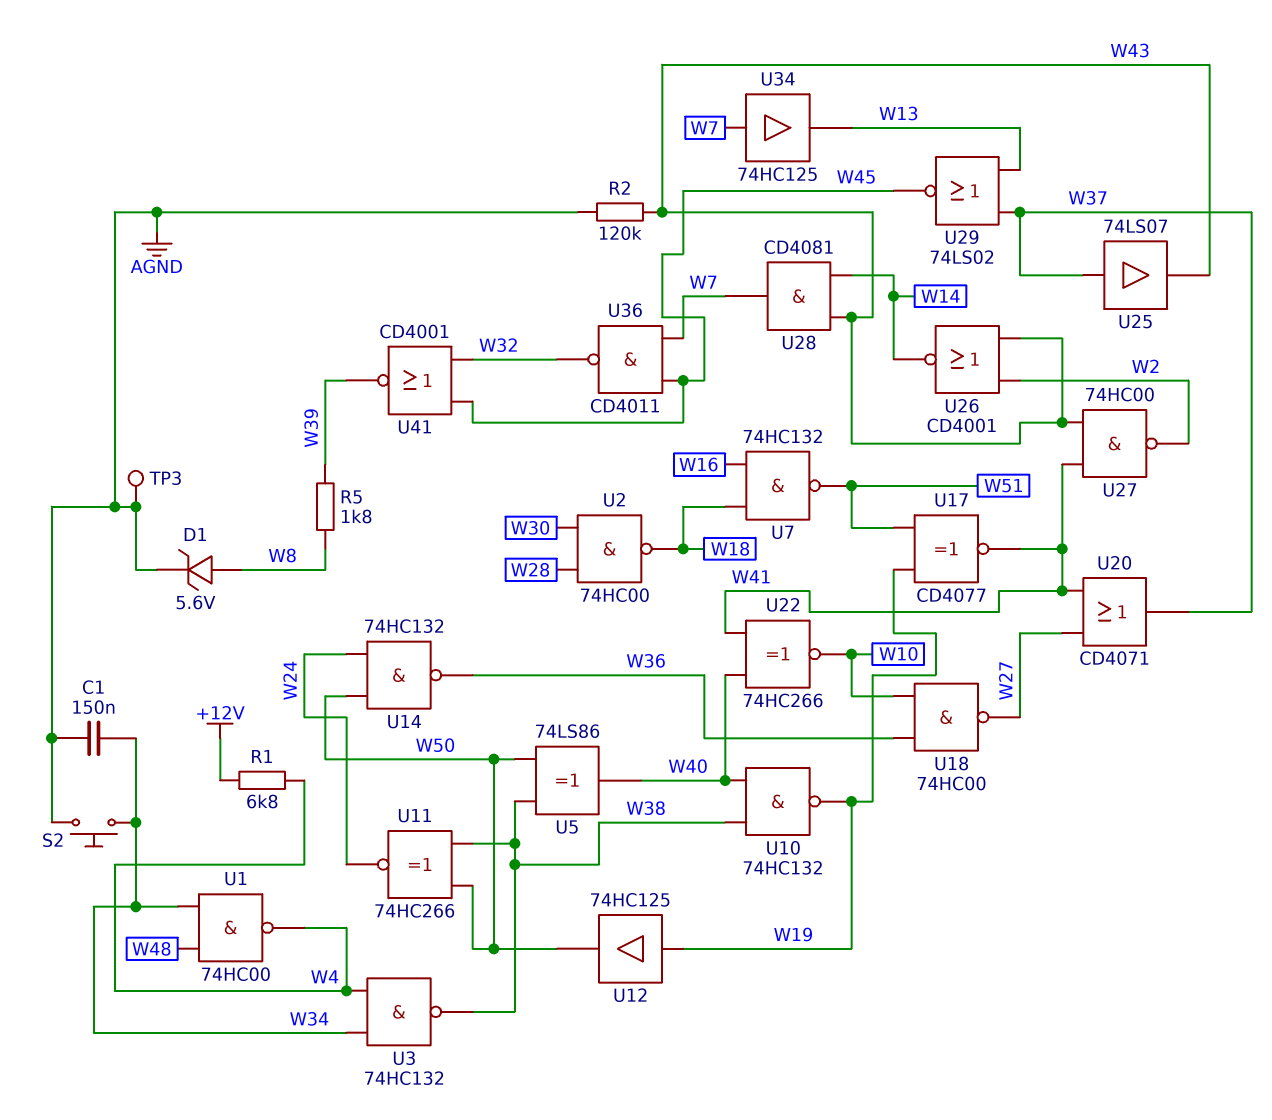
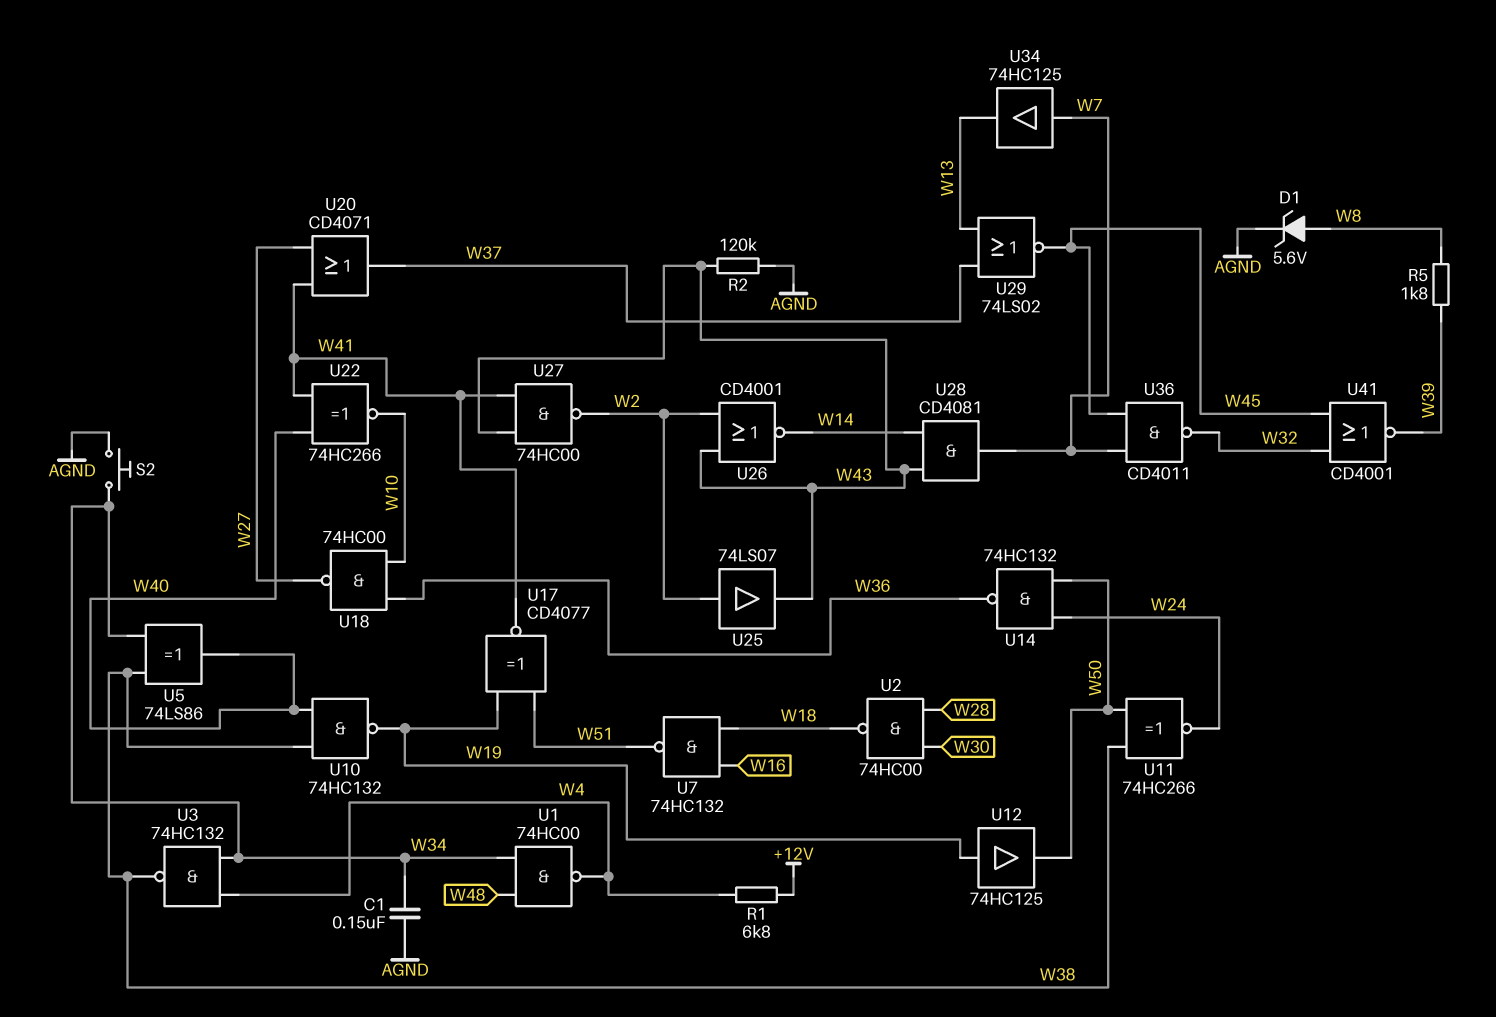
TP3: test point (AGND) -> none
U5: XOR 74LS86 (in W38, in W50, out W40) -> XOR 74LS86 (in W34, in W38, out W40)
U25: buffer 74LS07 (in W37, out W43) -> buffer 74LS07 (in W2, out W43)

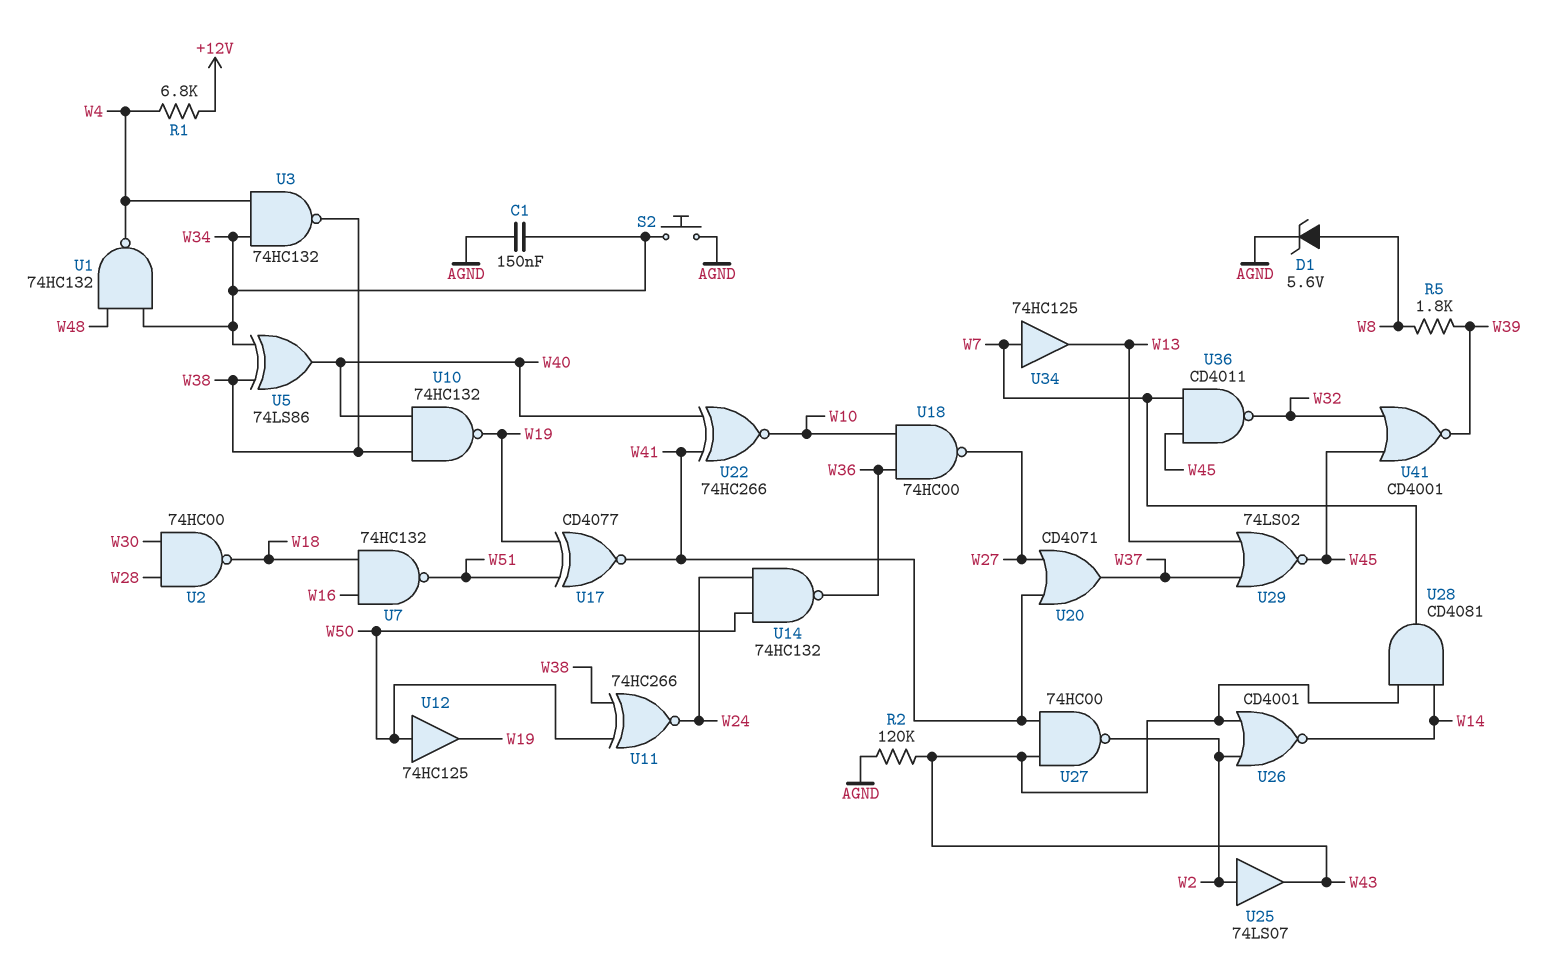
U1: NAND 74HC00 (in W34, in W48, out W4) -> NAND 74HC132 (in W34, in W48, out W4)
U12: buffer 74HC125 (in W19, out W50) -> buffer 74HC125 (in W50, out W19)

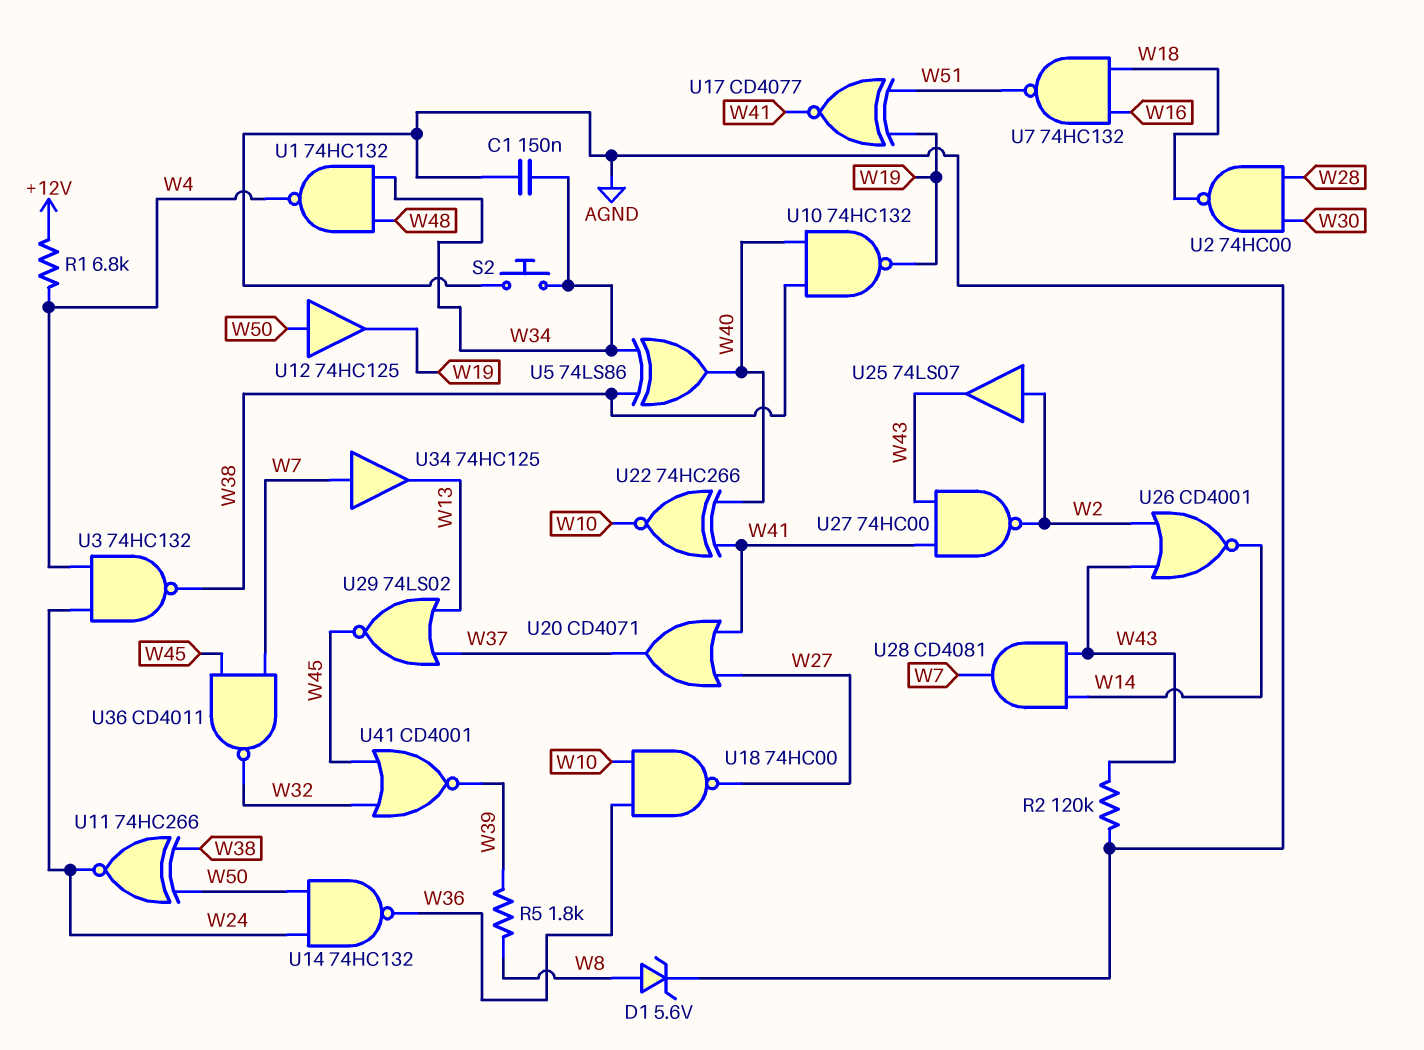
U3: NAND 74HC132 (in W4, in W34, out W38) -> NAND 74HC132 (in W4, in W24, out W38)

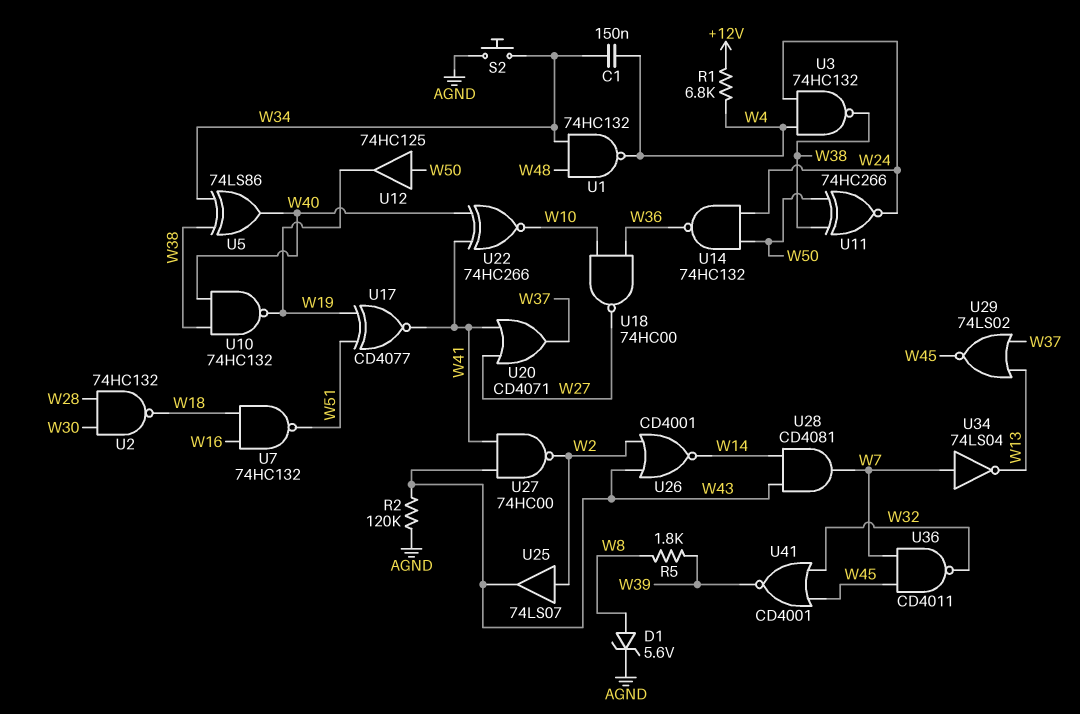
C1: 150nF (AGND, W34) -> 150nF (W4, W34)
U2: NAND 74HC00 (in W28, in W30, out W18) -> NAND 74HC132 (in W28, in W30, out W18)
U34: buffer 74HC125 (in W7, out W13) -> NOT 74LS04 (in W7, out W13)

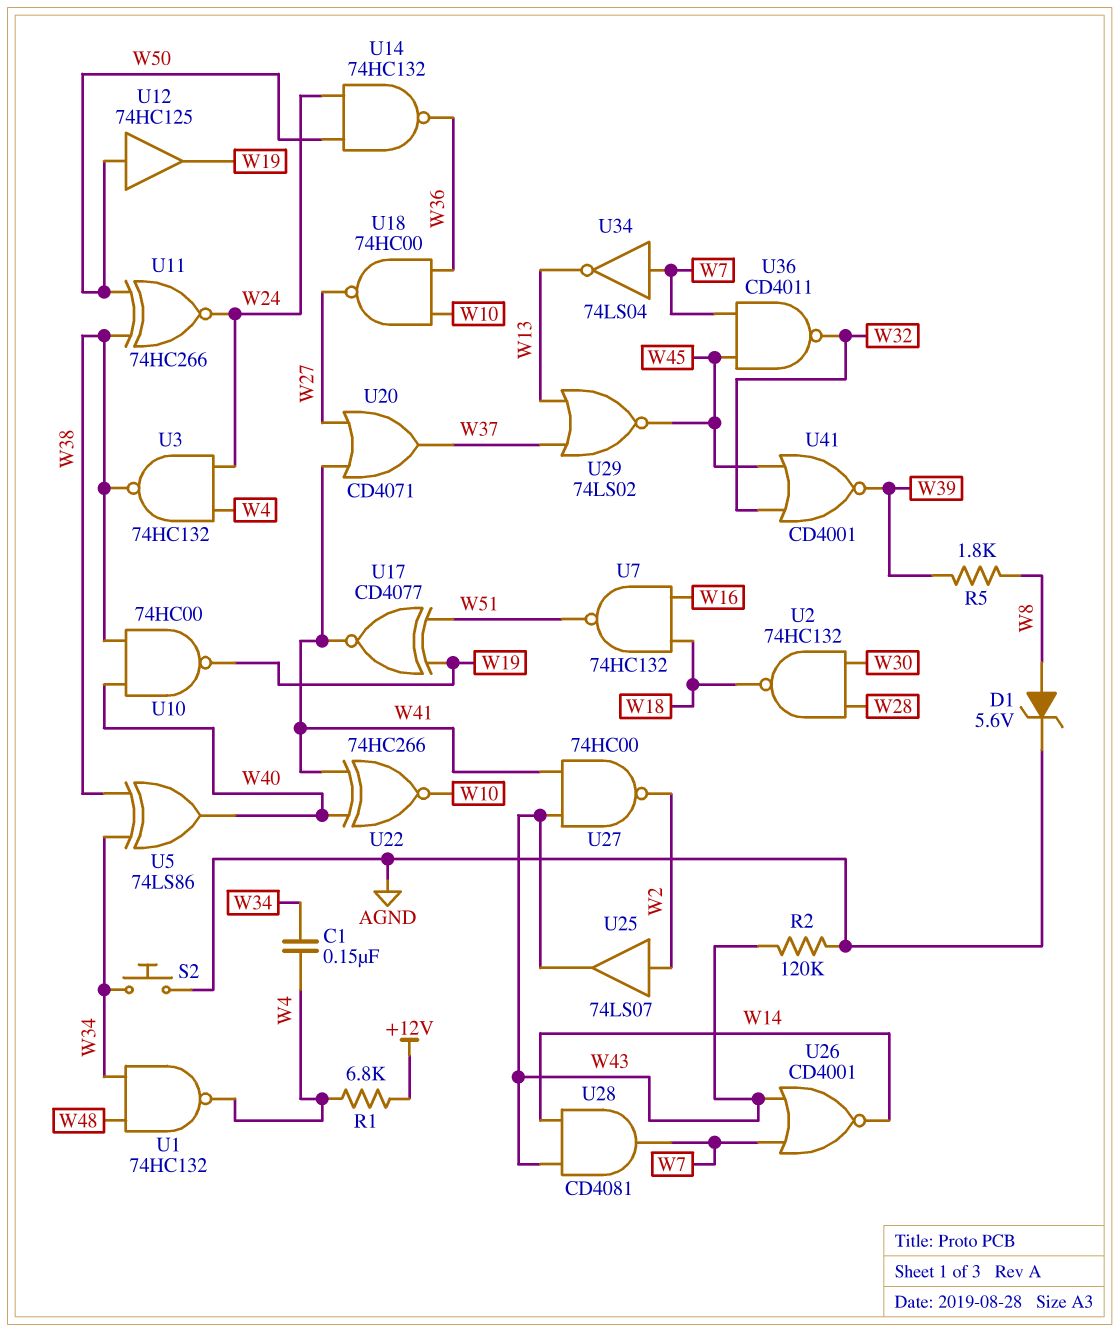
U10: NAND 74HC132 (in W38, in W40, out W19) -> NAND 74HC00 (in W38, in W40, out W19)
U26: NOR CD4001 (in W2, in W43, out W14) -> NOR CD4001 (in W7, in W43, out W14)

